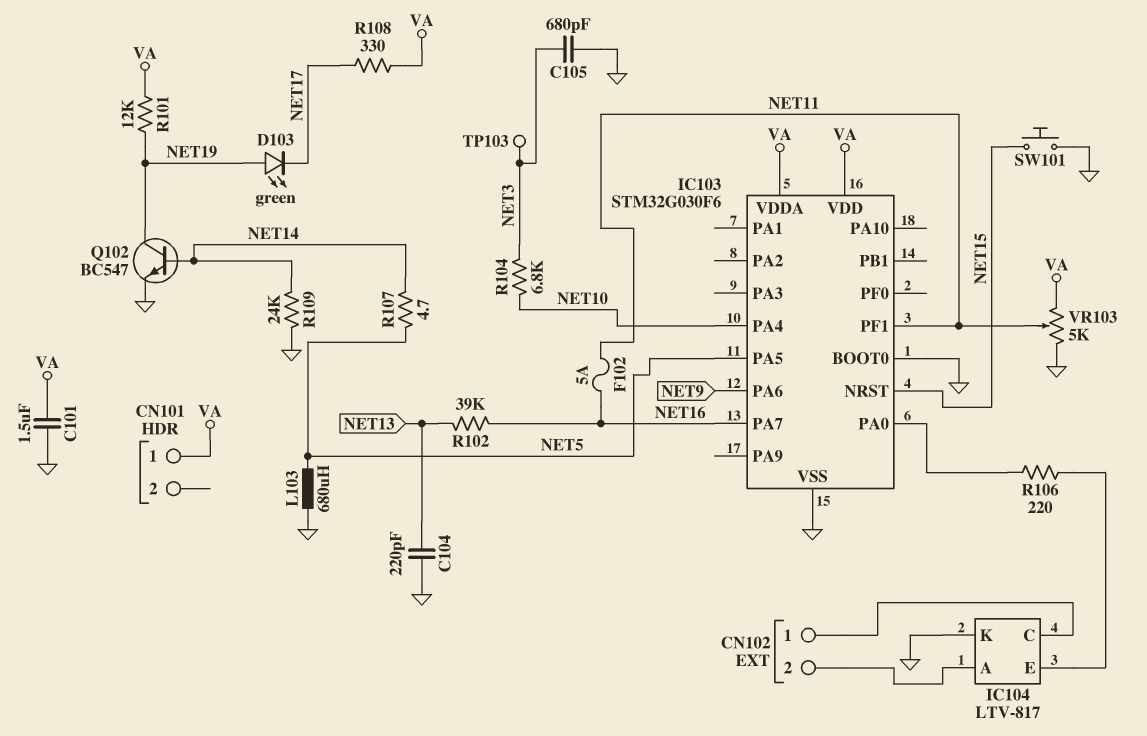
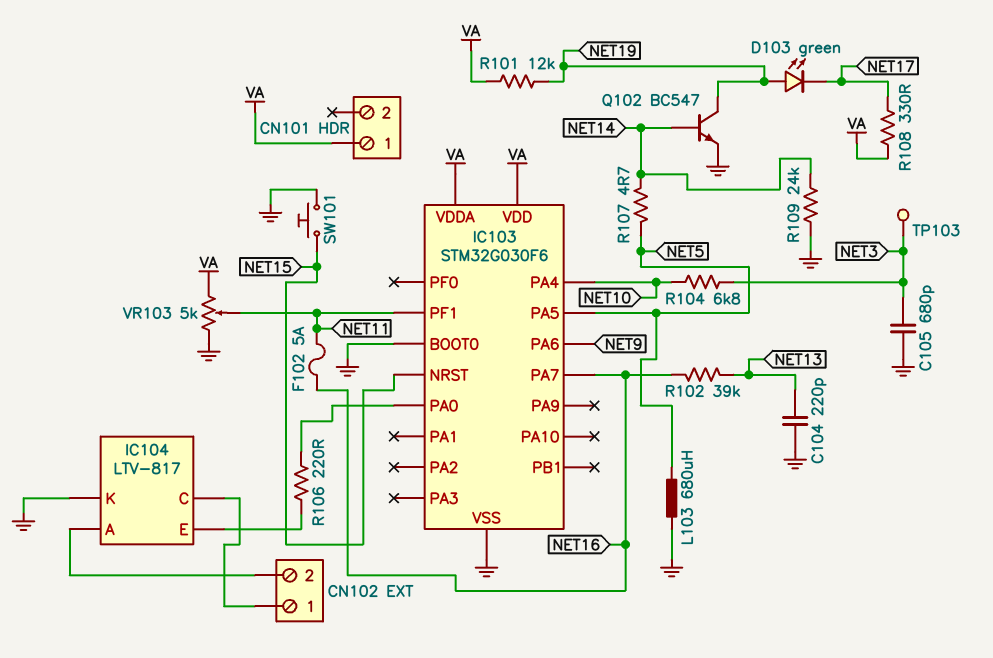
C101: 1.5uF (GND, VA) -> none

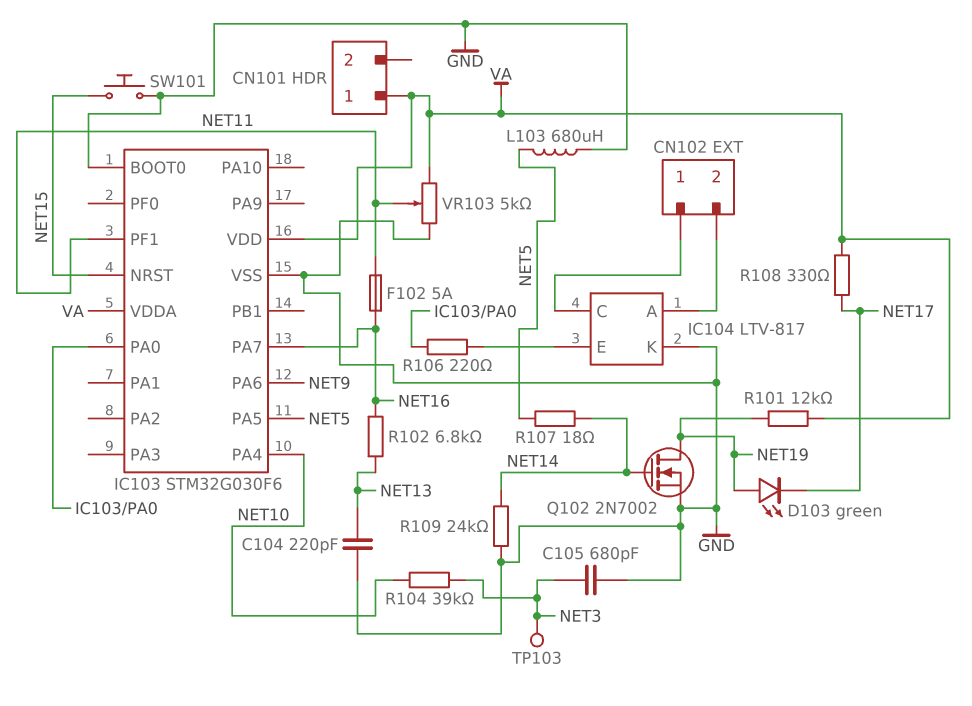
Q102: NPN BC547 (B NET14, C NET19, E GND) -> NMOS 2N7002 (G NET14, D NET19, S GND)
R102: 39k (NET13, NET16) -> 6.8k (NET13, NET16)
R104: 6.8k (NET3, NET10) -> 39k (NET3, NET10)
R107: 4.7 (NET5, NET14) -> 18 (NET5, NET14)

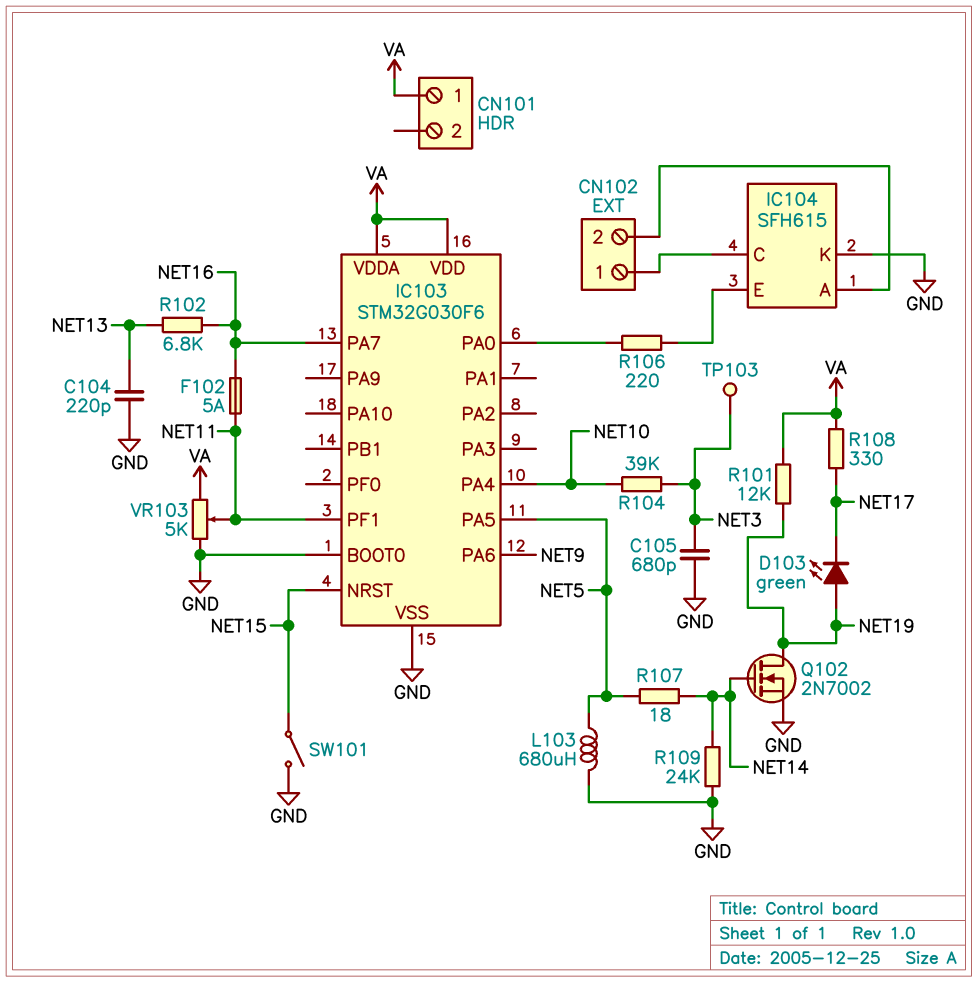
IC104: LTV-817 -> SFH615
SW101: button (GND, NET15) -> switch (GND, NET15)

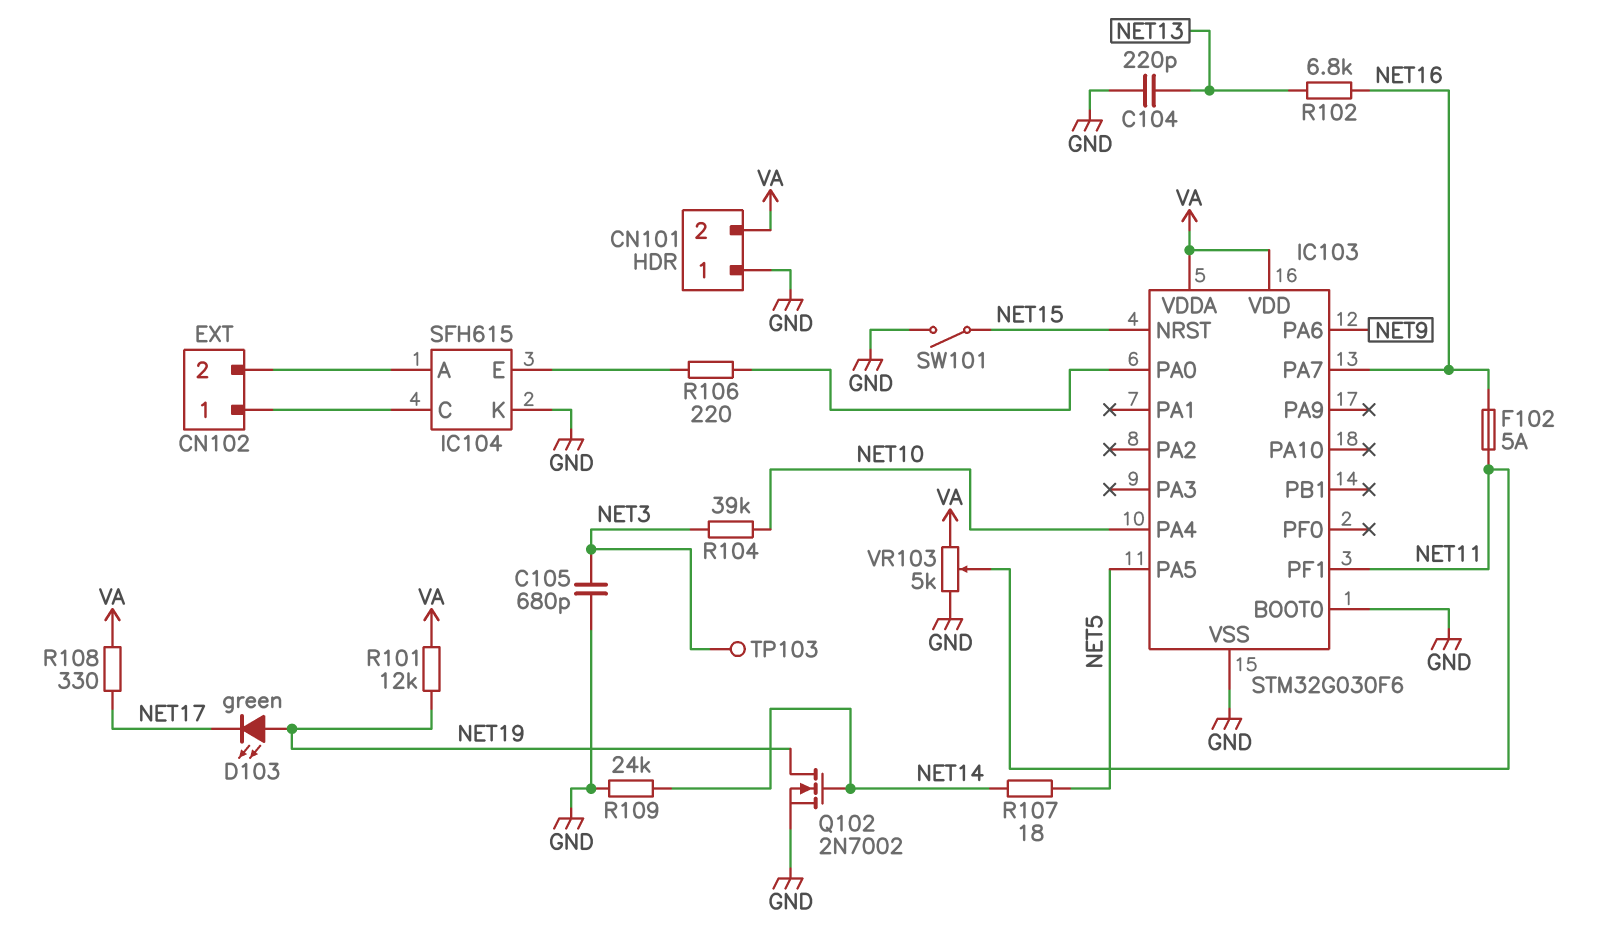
CN101 pin 1: VA -> GND
CN101 pin 2: none -> VA
L103: 680uH (GND, NET5) -> none

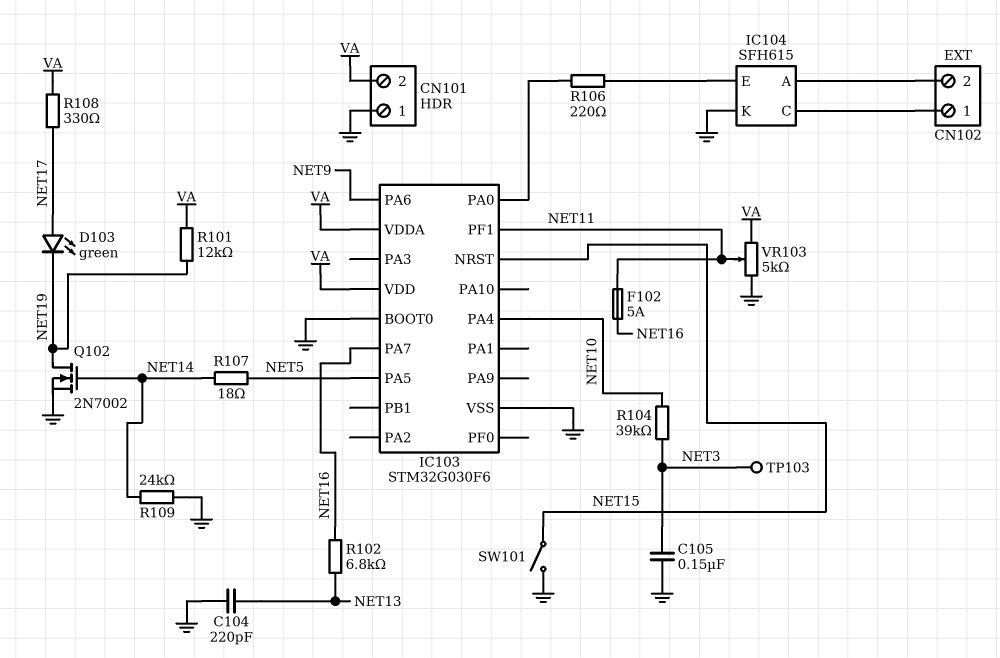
C105: 680pF (GND, NET3) -> 150nF (GND, NET3)
D103: LED green (A NET19, K NET17) -> LED green (A NET17, K NET19)

